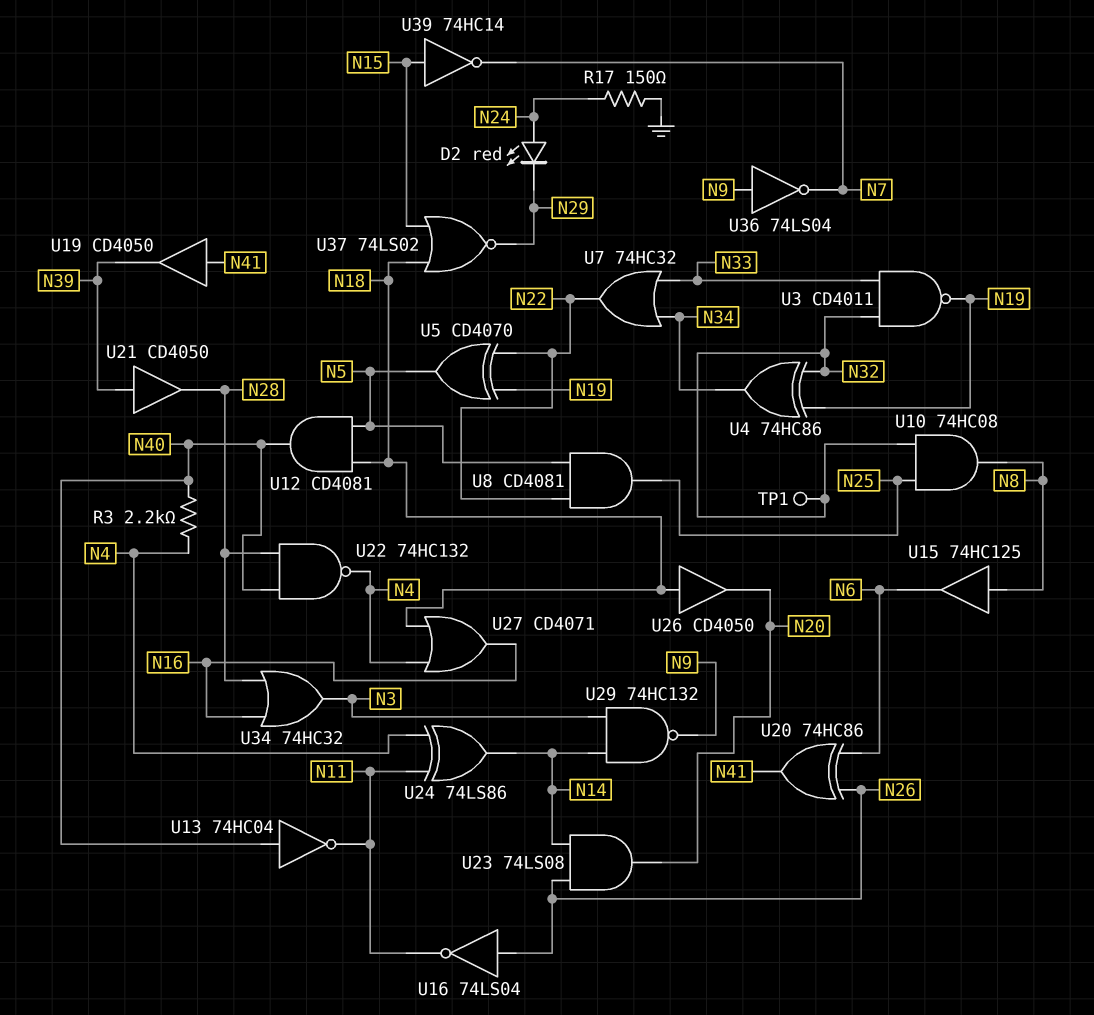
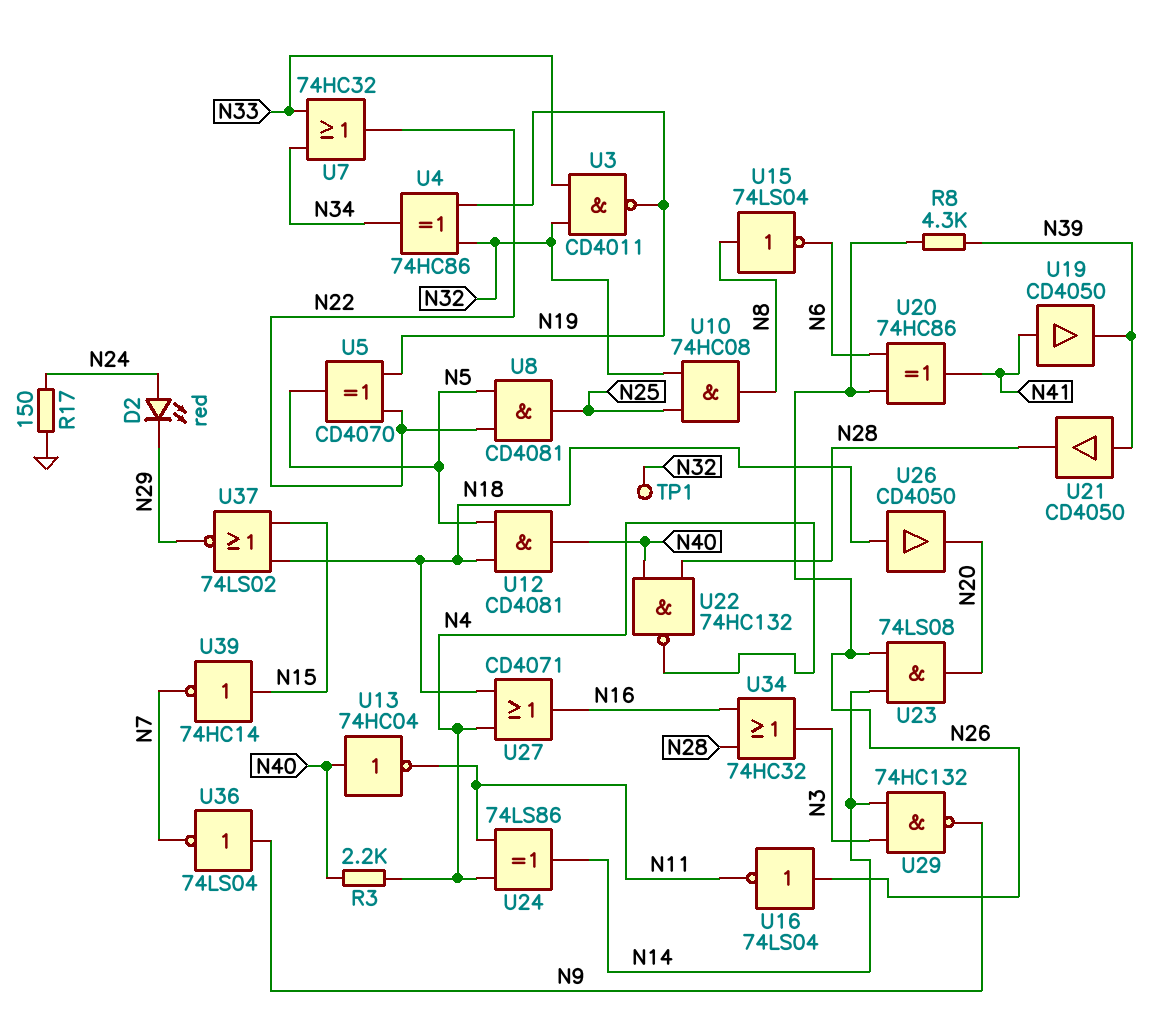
R8: none -> 4.3k (N26, N39)
U15: buffer 74HC125 (in N8, out N6) -> NOT 74LS04 (in N8, out N6)

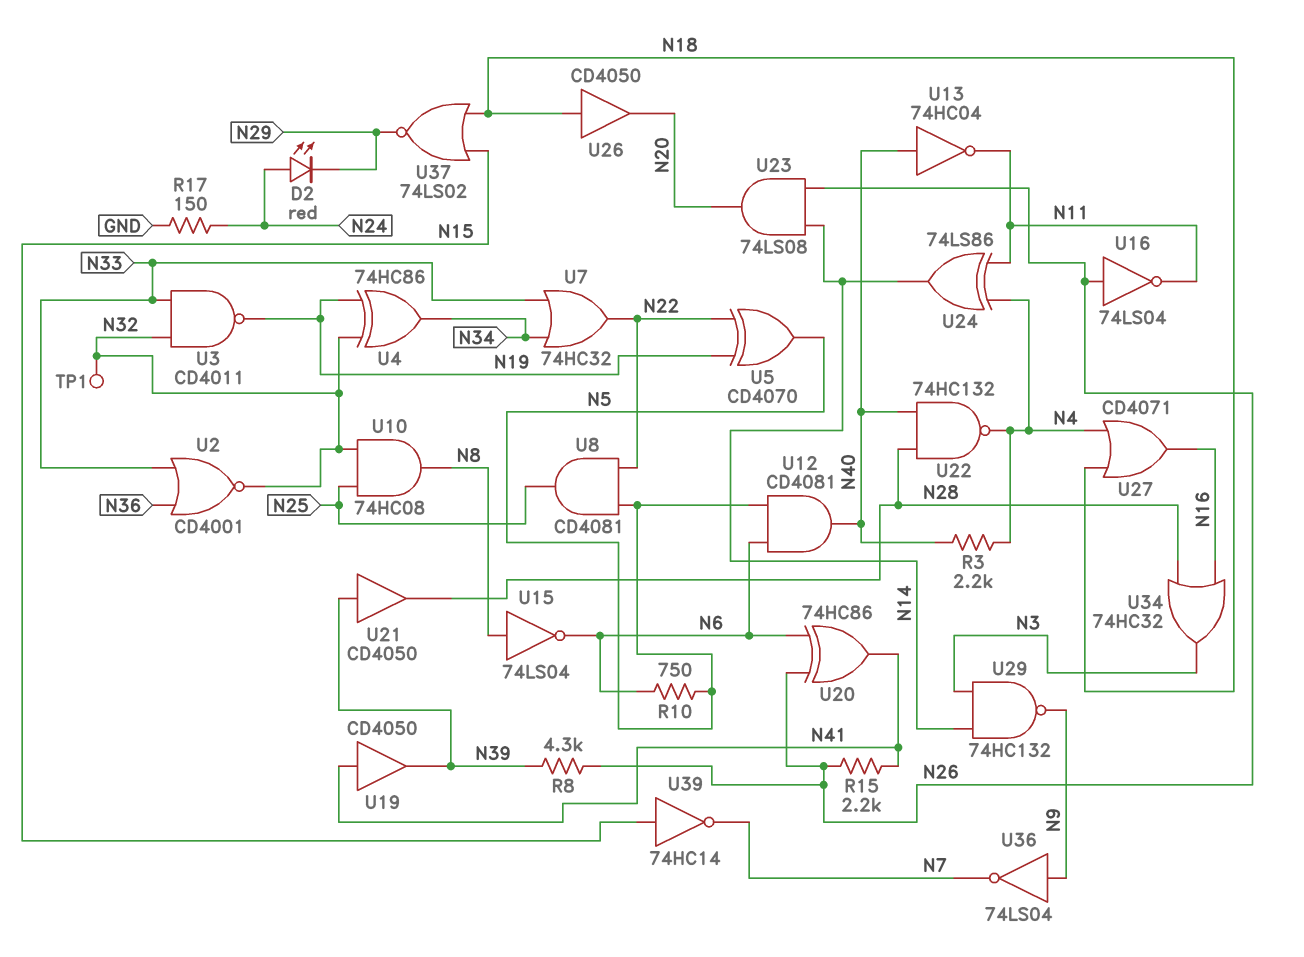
R10: none -> 750 (N5, N6)
R15: none -> 2.2k (N26, N41)
U2: none -> NOR CD4001 (in N33, in N36, out N32)
U12: AND CD4081 (in N5, in N18, out N40) -> AND CD4081 (in N5, in N6, out N40)

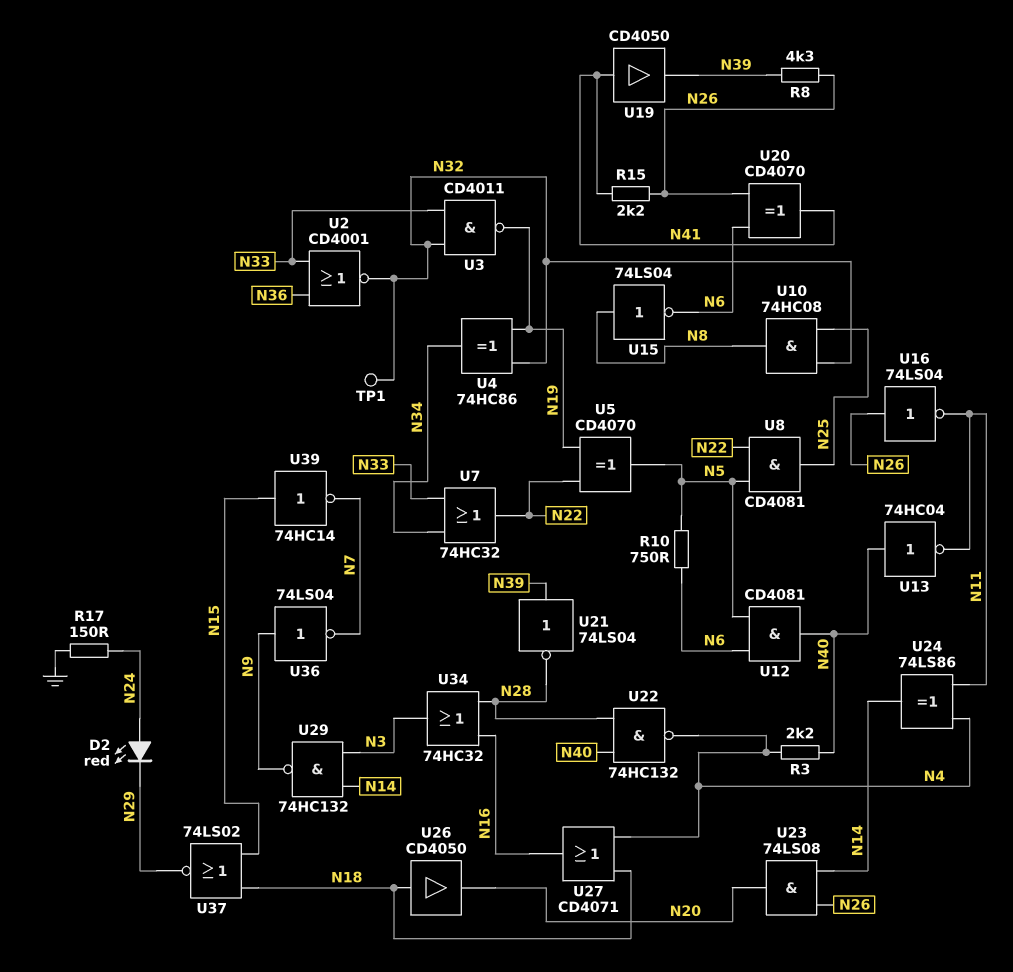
U20: XOR 74HC86 (in N6, in N26, out N41) -> XOR CD4070 (in N6, in N26, out N41)
U21: buffer CD4050 (in N39, out N28) -> NOT 74LS04 (in N39, out N28)

